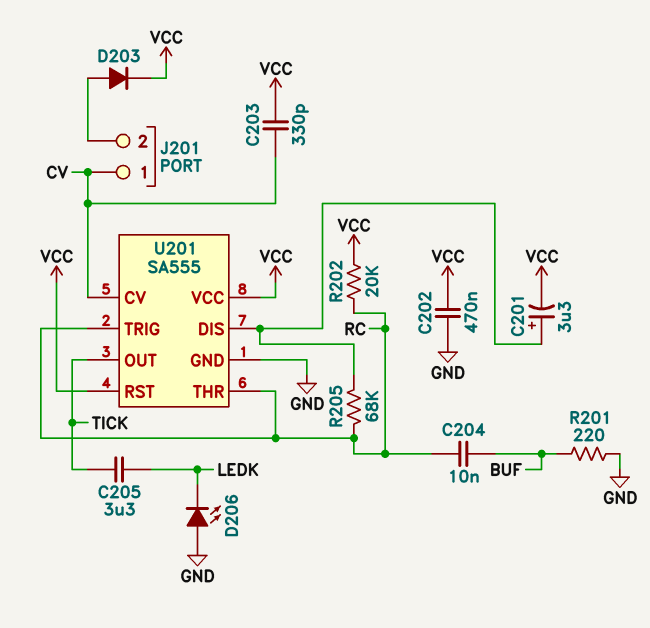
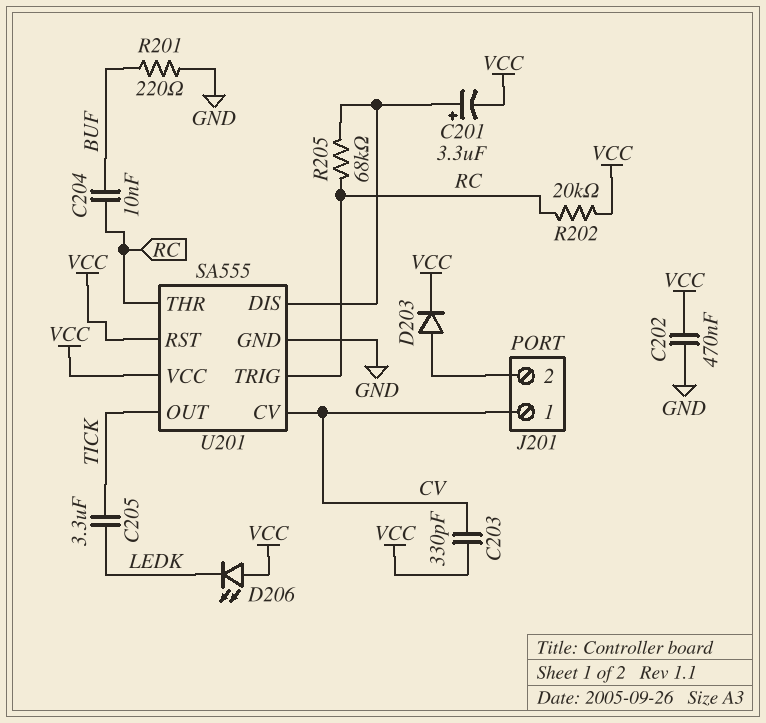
D206: LED (A GND, K LEDK) -> LED (A VCC, K LEDK)

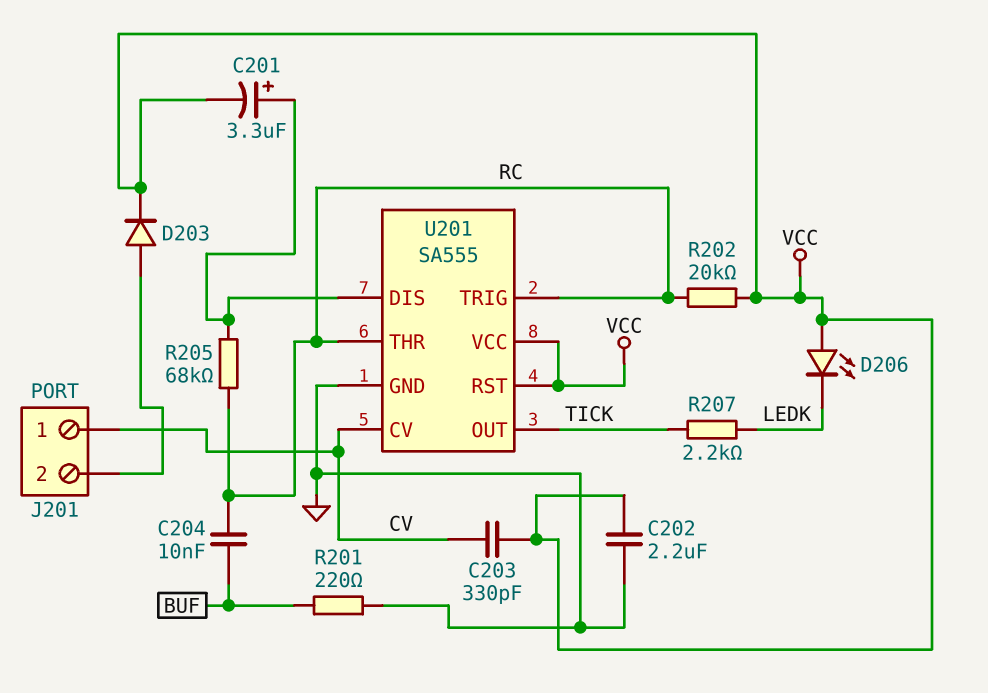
C202: 470nF (GND, VCC) -> 2.2uF (GND, VCC)
C205: 3.3uF (LEDK, TICK) -> none
R207: none -> 2.2k (LEDK, TICK)

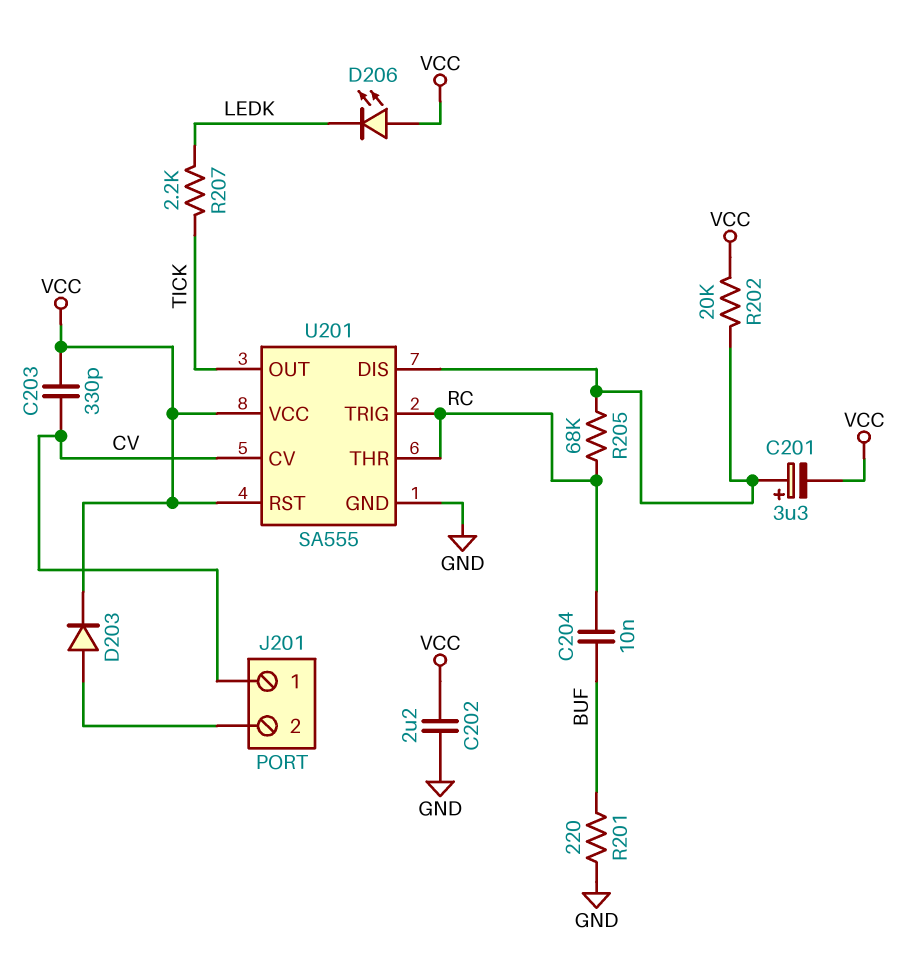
R202: 20k (RC, VCC) -> 20k (U201/DIS, VCC)

